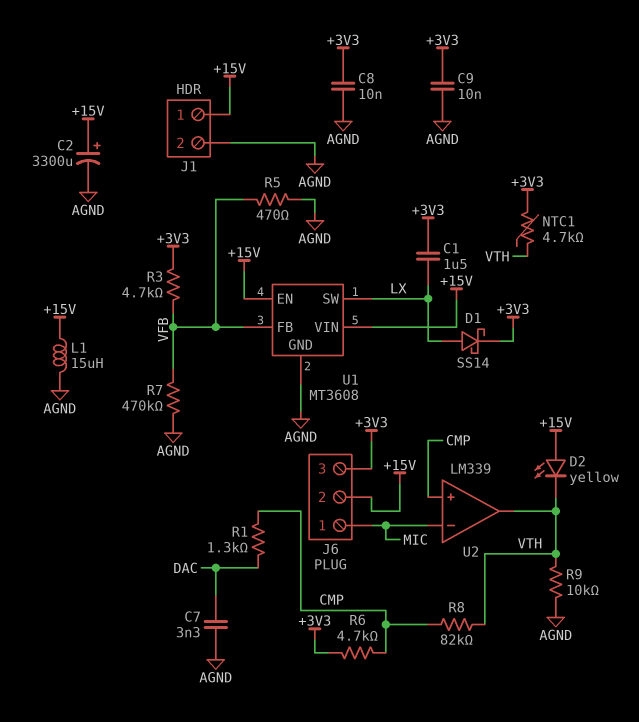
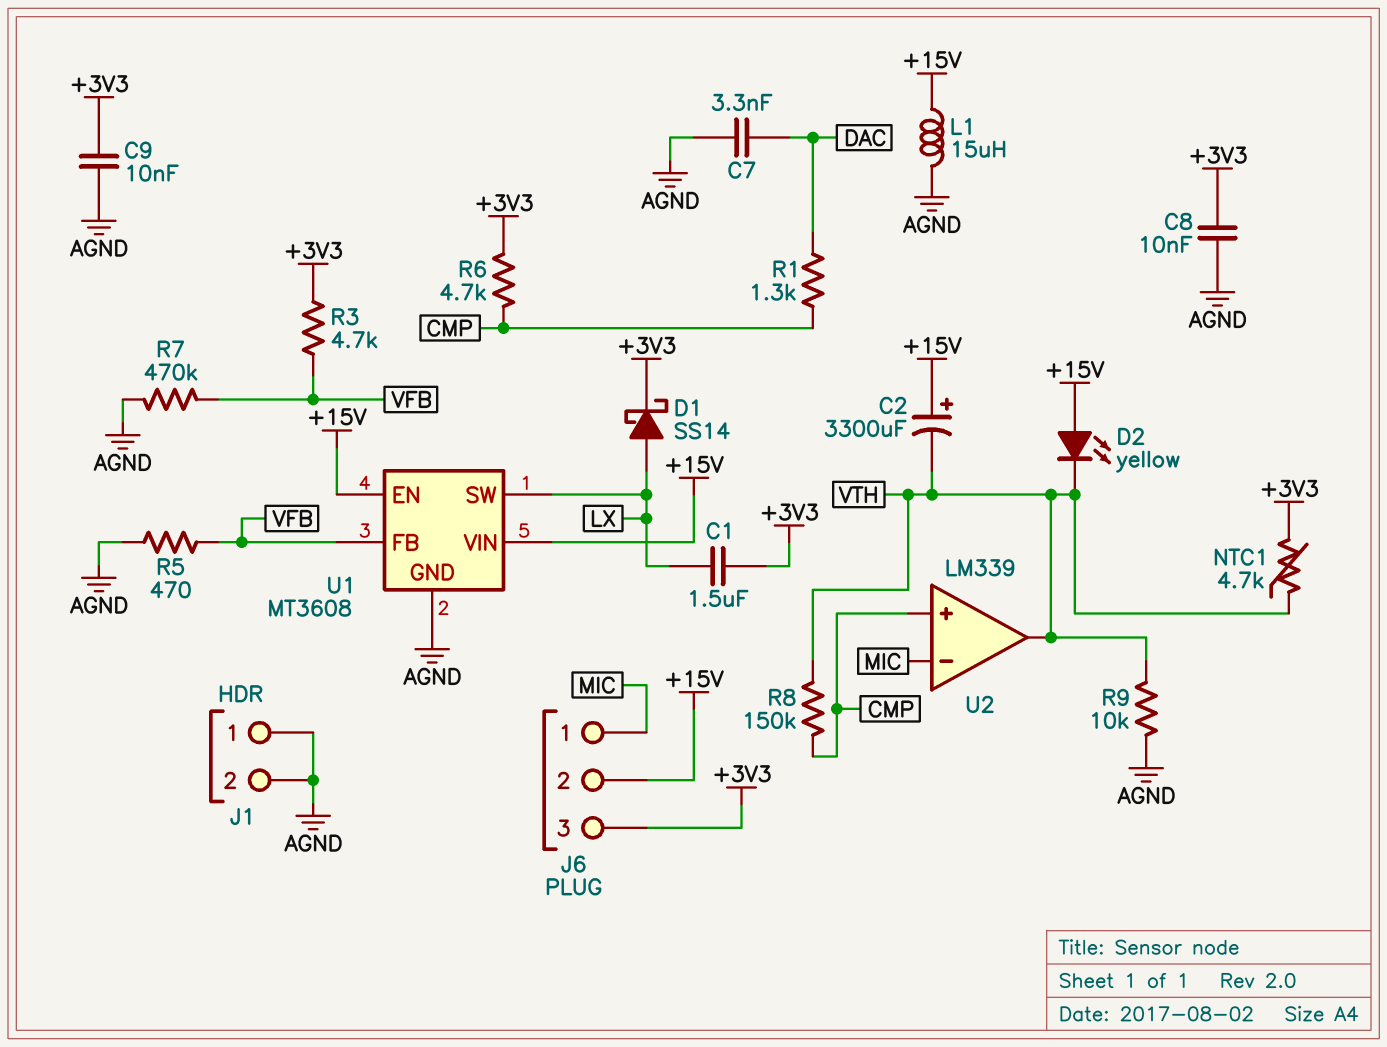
C2: 3300uF (plus +15V, minus AGND) -> 3300uF (plus +15V, minus VTH)
J1 pin 1: +15V -> AGND
R8: 82k (CMP, VTH) -> 150k (CMP, VTH)

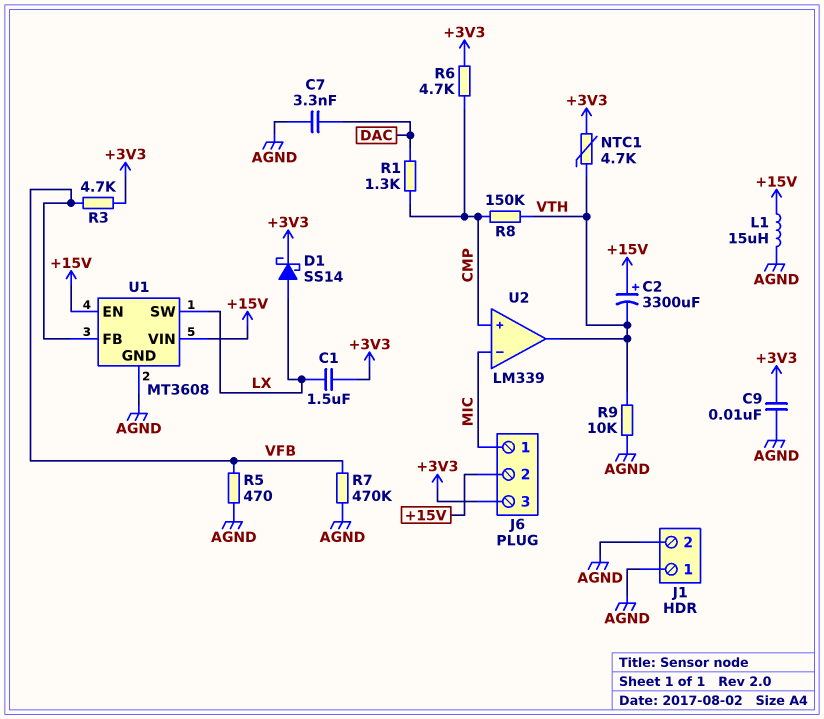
C8: 10nF (+3V3, AGND) -> none
D2: LED yellow (A +15V, K VTH) -> none

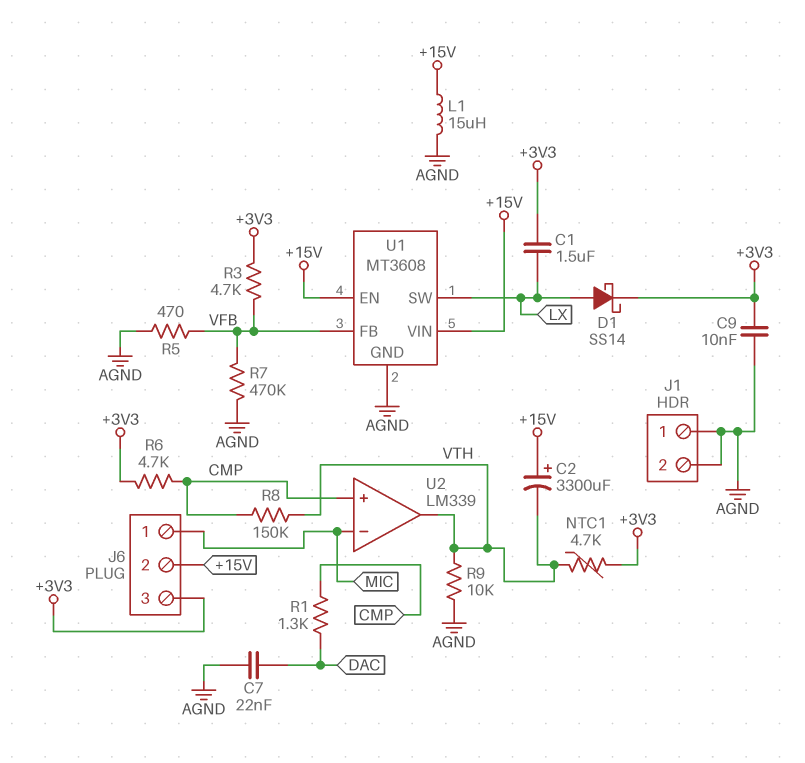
C7: 3.3nF (AGND, DAC) -> 22nF (AGND, DAC)

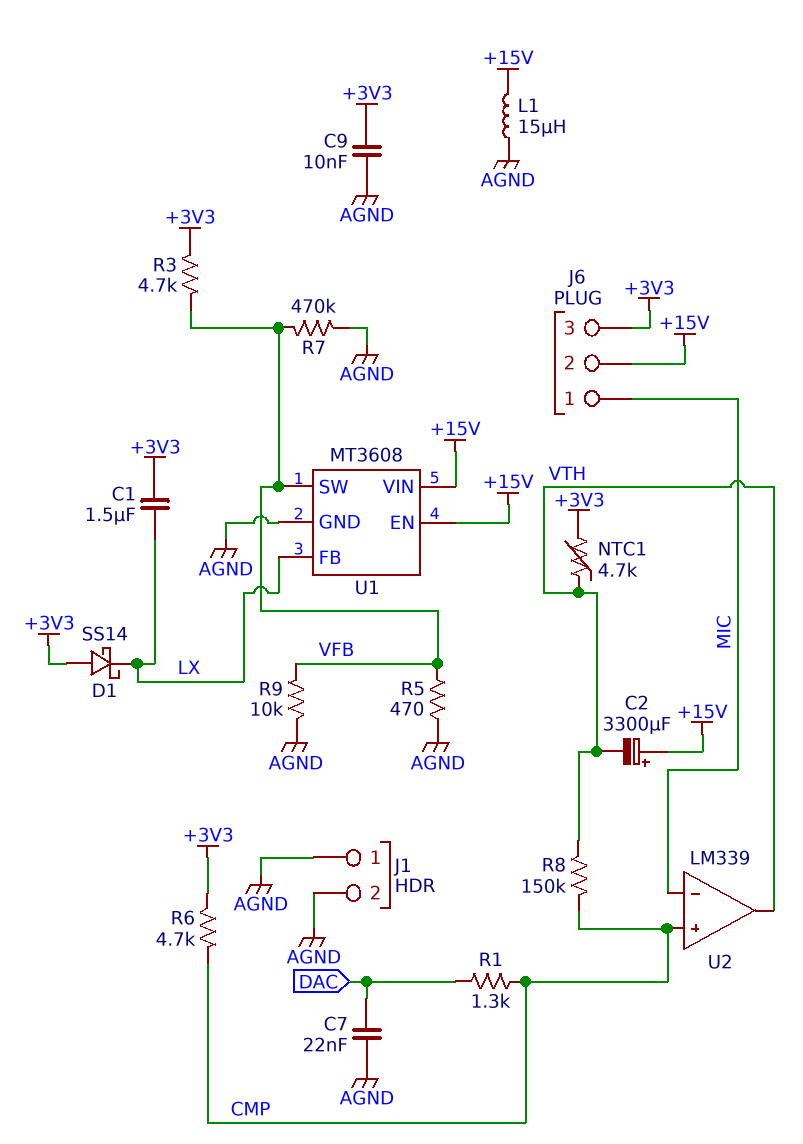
D1: schottky SS14 (A LX, K +3V3) -> schottky SS14 (A +3V3, K LX)
R9: 10k (AGND, VTH) -> 10k (AGND, VFB)
U1 pin FB: VFB -> LX
U1 pin SW: LX -> VFB

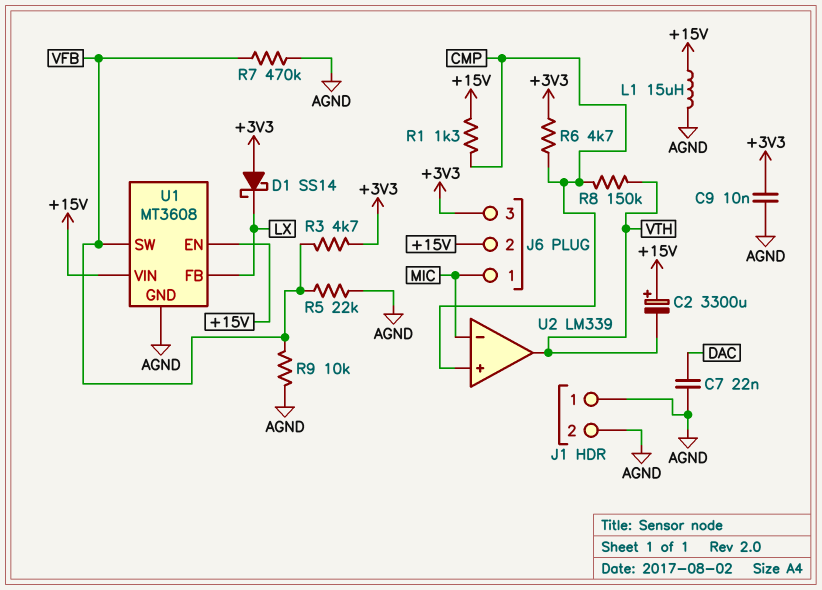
C1: 1.5uF (+3V3, LX) -> none
NTC1: 4.7k (+3V3, VTH) -> none
R1: 1.3k (CMP, DAC) -> 1.3k (+15V, CMP)
R5: 470 (AGND, VFB) -> 22k (AGND, VFB)

